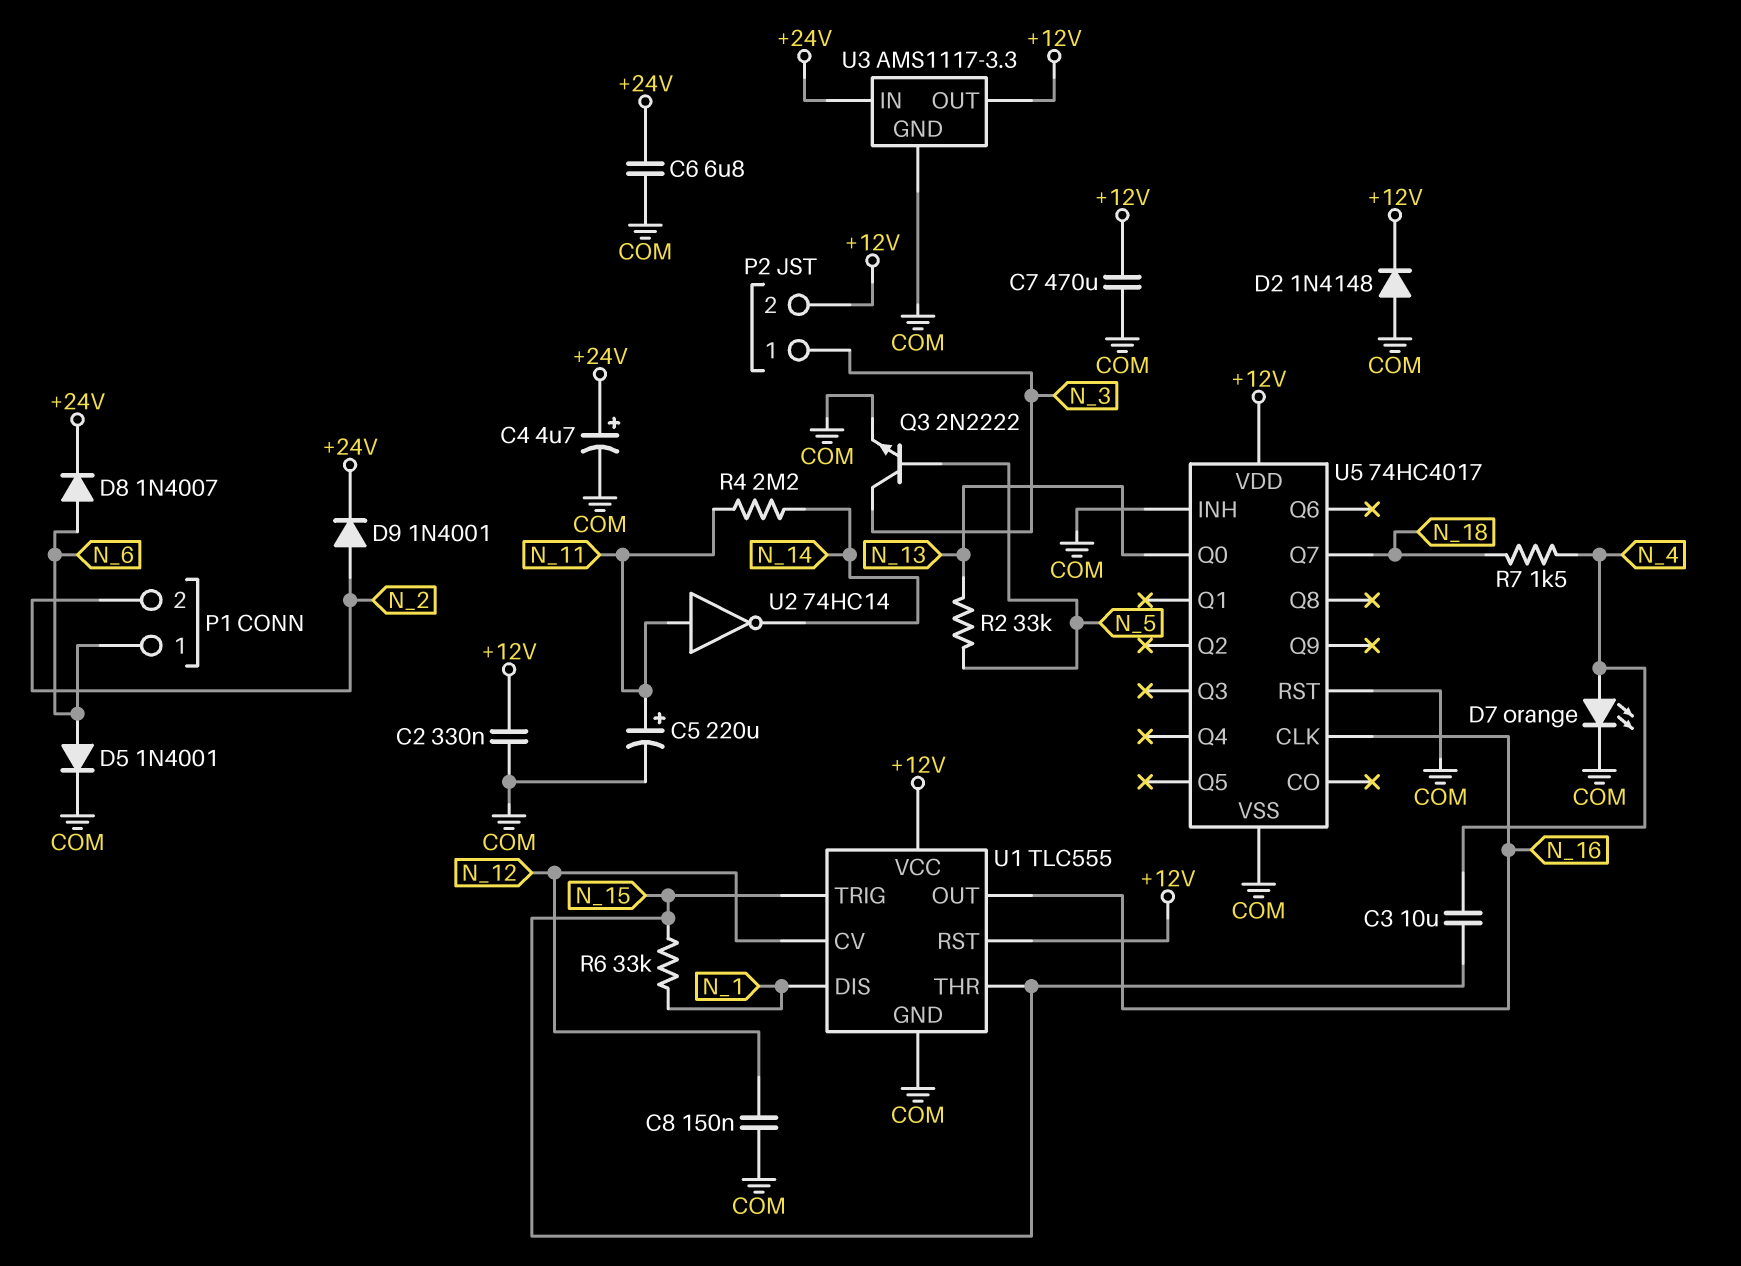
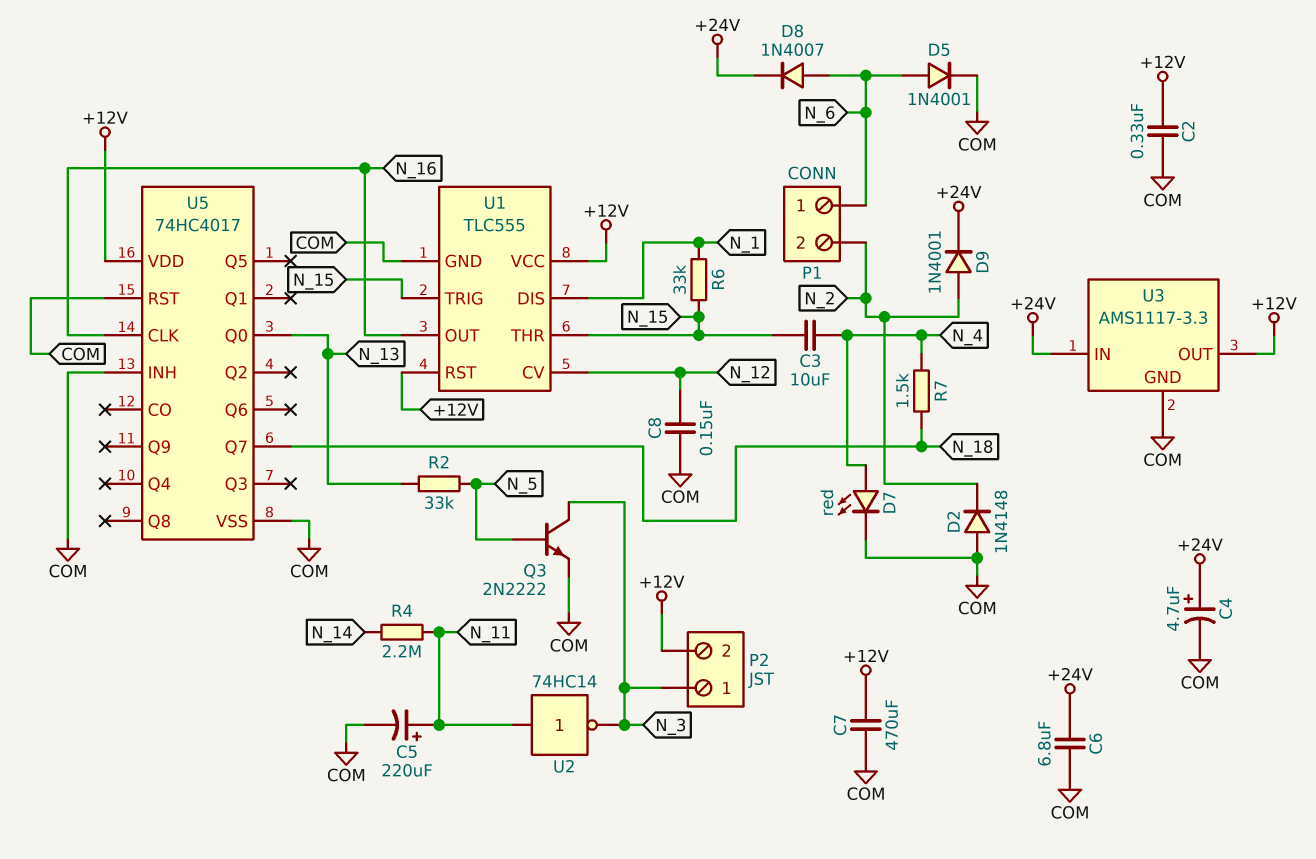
D2: diode 1N4148 (A COM, K +12V) -> diode 1N4148 (A COM, K N_2)
D7: LED orange (A N_4, K COM) -> LED red (A N_4, K COM)
U2: NOT 74HC14 (in N_11, out N_14) -> NOT 74HC14 (in N_11, out N_3)

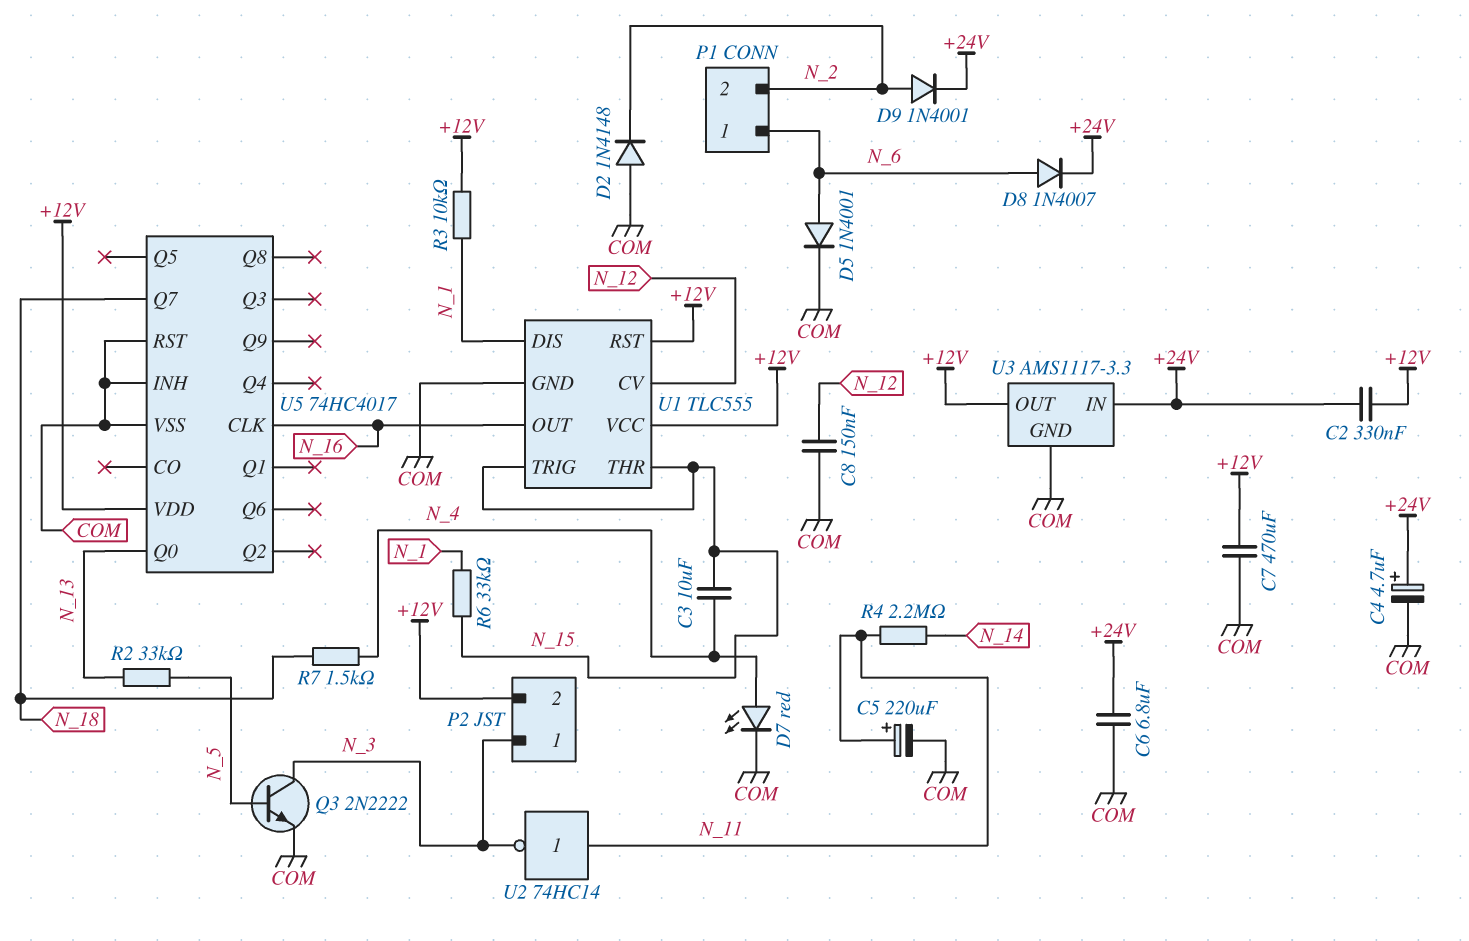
C2: 330nF (+12V, COM) -> 330nF (+12V, +24V)
R3: none -> 10k (+12V, N_1)

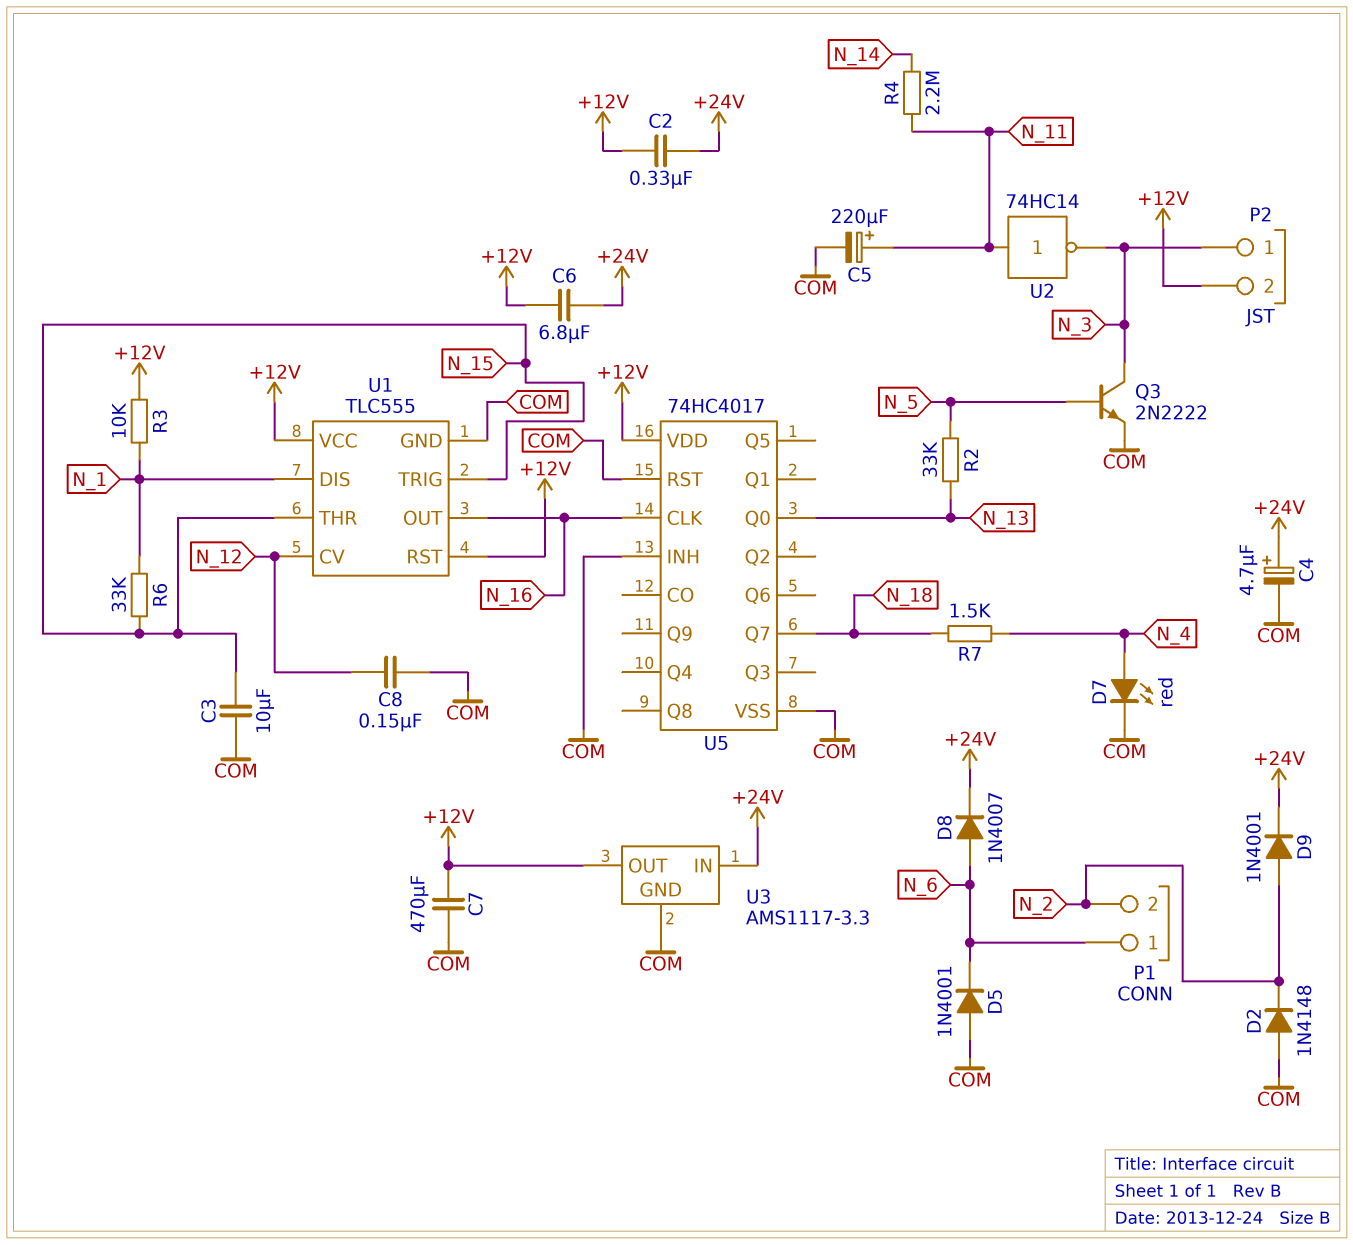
C3: 10uF (N_4, N_15) -> 10uF (COM, N_15)
C6: 6.8uF (+24V, COM) -> 6.8uF (+12V, +24V)
D5: diode 1N4001 (A N_6, K COM) -> diode 1N4001 (A COM, K N_6)

